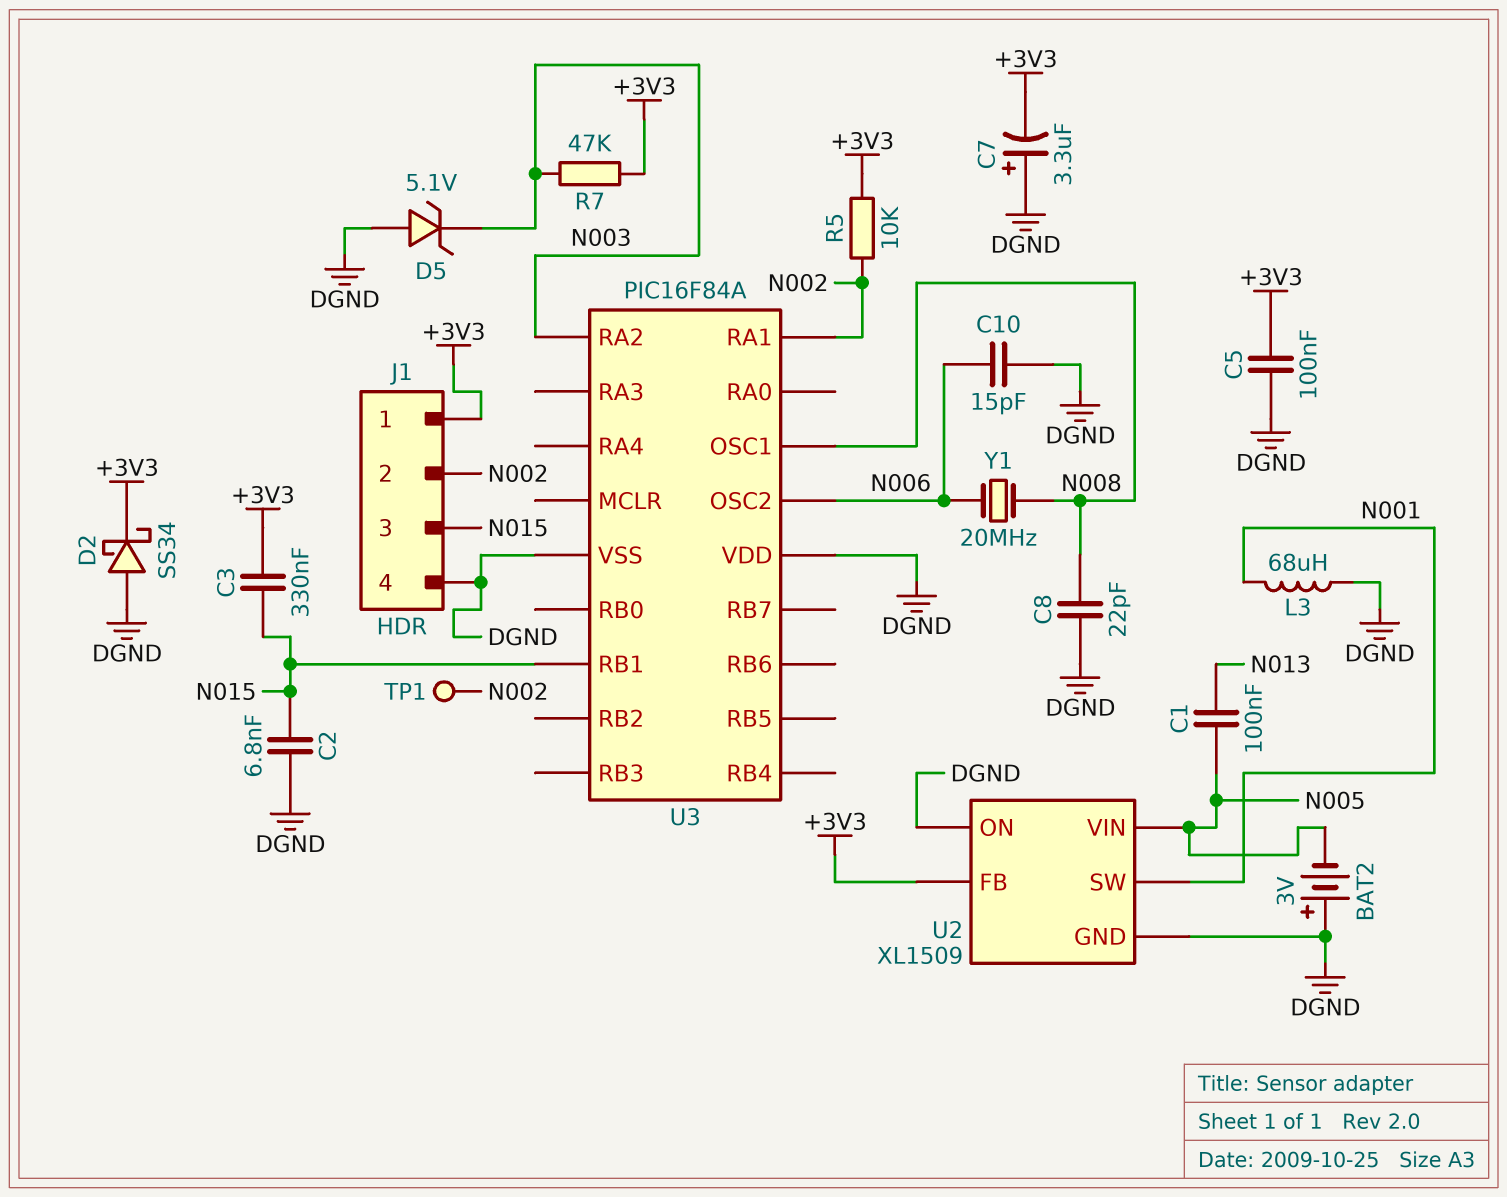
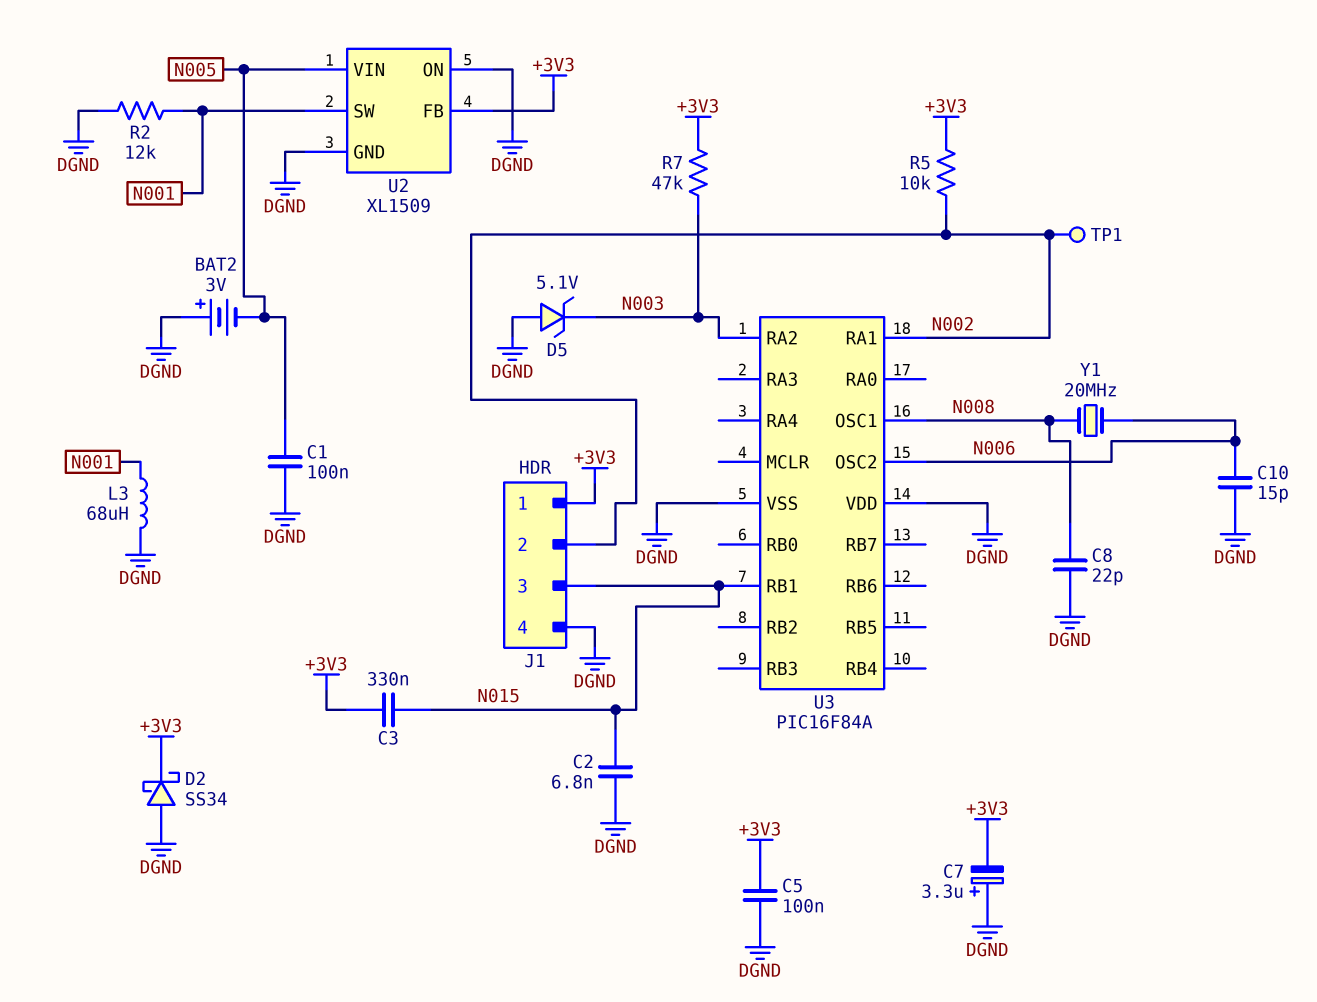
C1: 100nF (N005, N013) -> 100nF (DGND, N005)
R2: none -> 12k (DGND, N001)

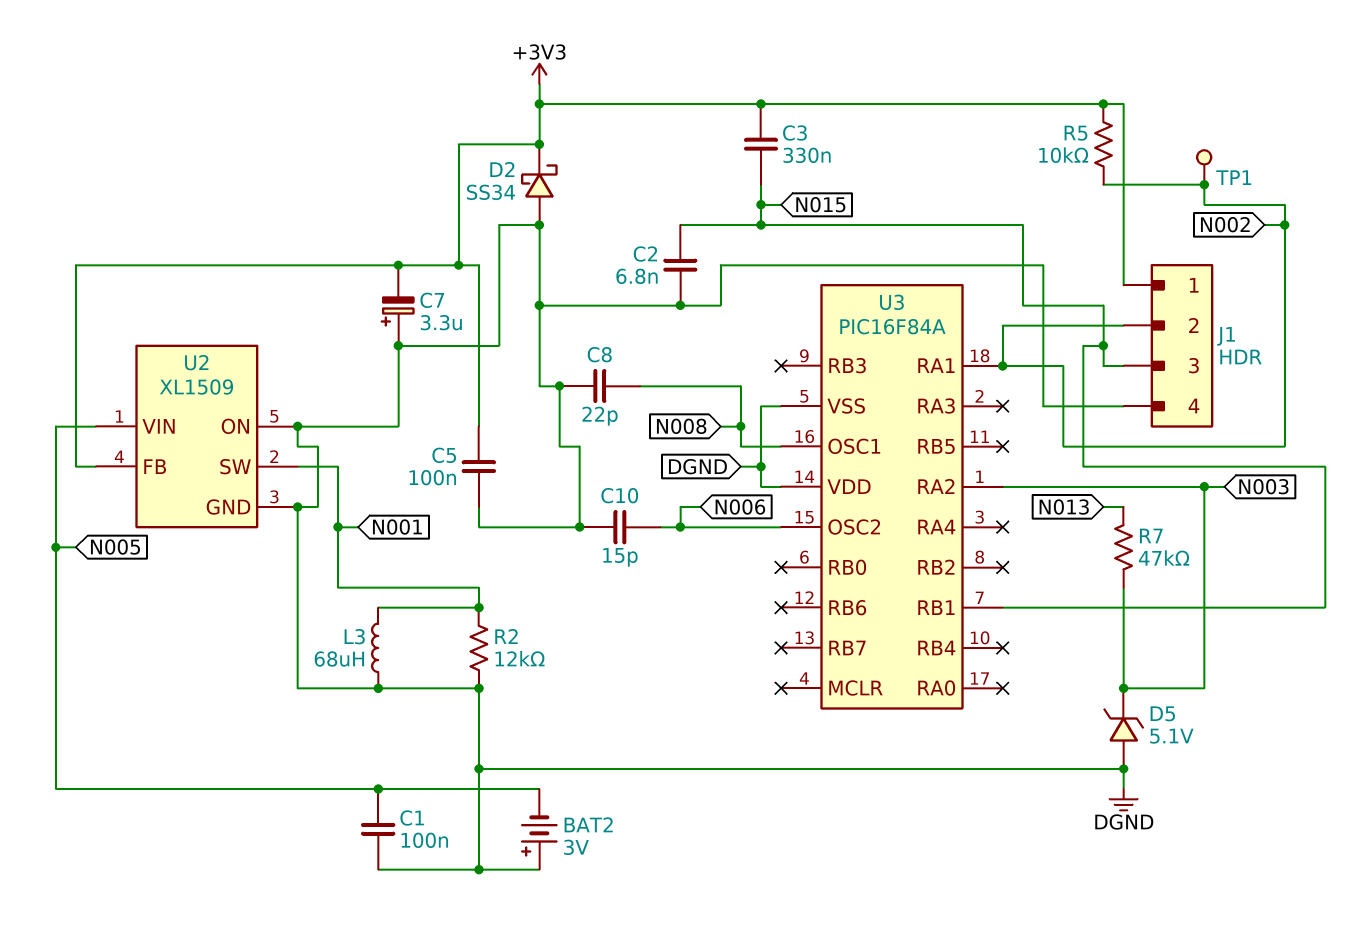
R7: 47k (+3V3, N003) -> 47k (N003, N013)
Y1: 20MHz (N006, N008) -> none

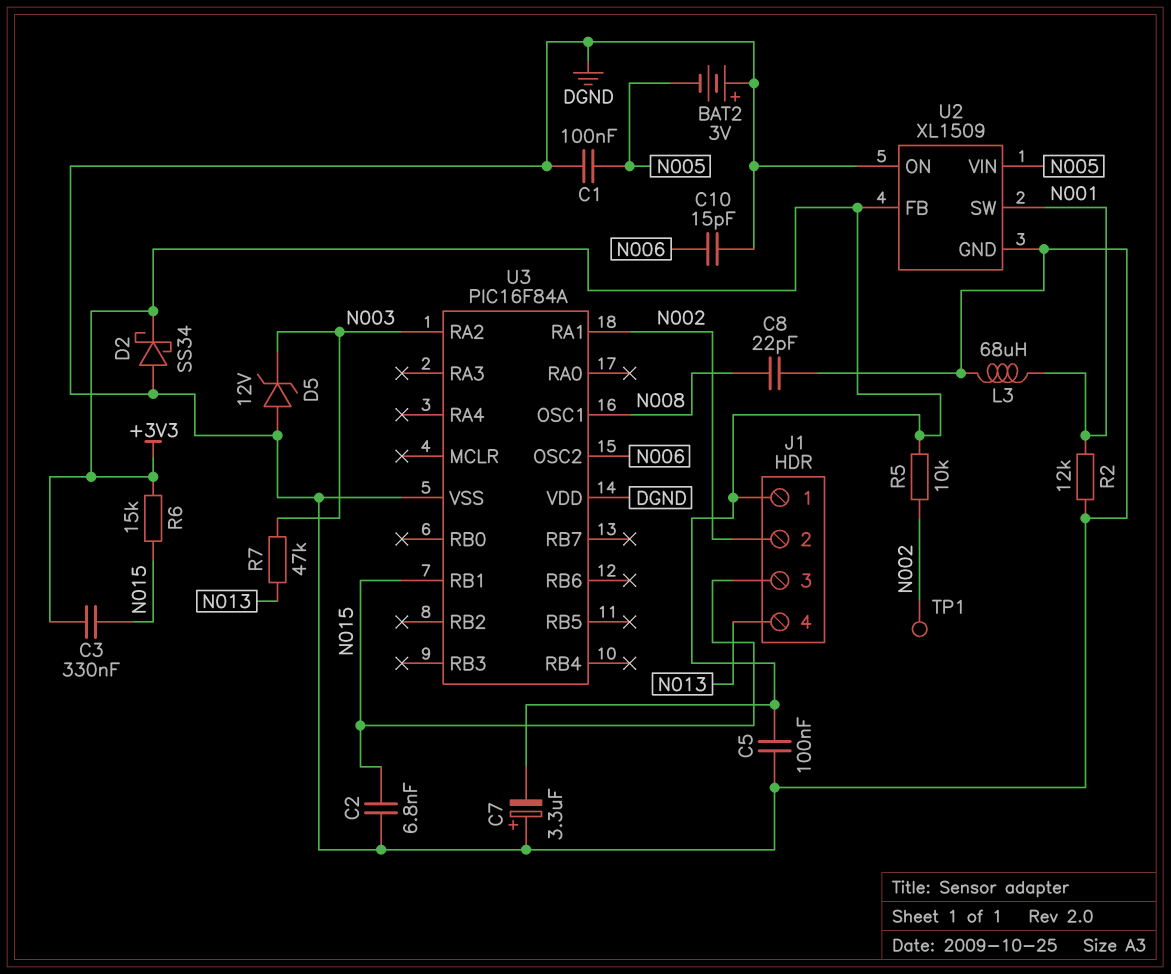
D5: zener 5.1V (A DGND, K N003) -> zener 12V (A DGND, K N003)
J1 pin 4: DGND -> N013
R6: none -> 15k (+3V3, N015)

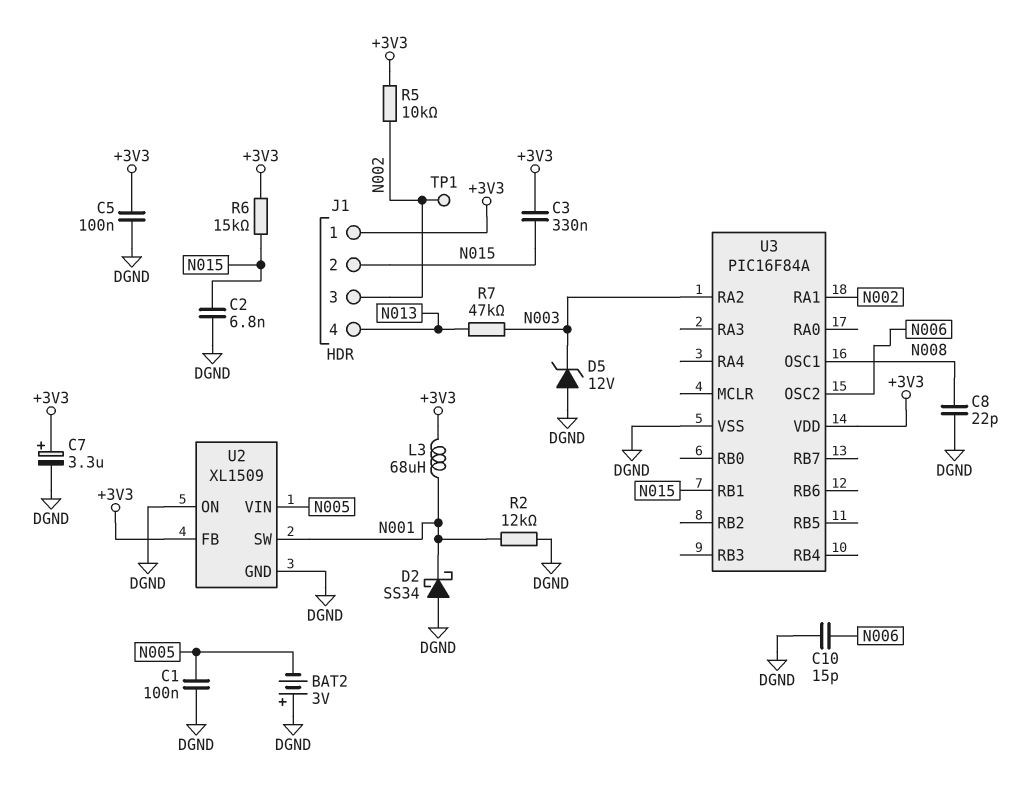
C7: 3.3uF (plus DGND, minus +3V3) -> 3.3uF (plus +3V3, minus DGND)
D2: schottky SS34 (A DGND, K +3V3) -> schottky SS34 (A DGND, K N001)
J1 pin 2: N002 -> N015
J1 pin 3: N015 -> N002
L3: 68uH (DGND, N001) -> 68uH (+3V3, N001)
U3 pin VDD: DGND -> +3V3

